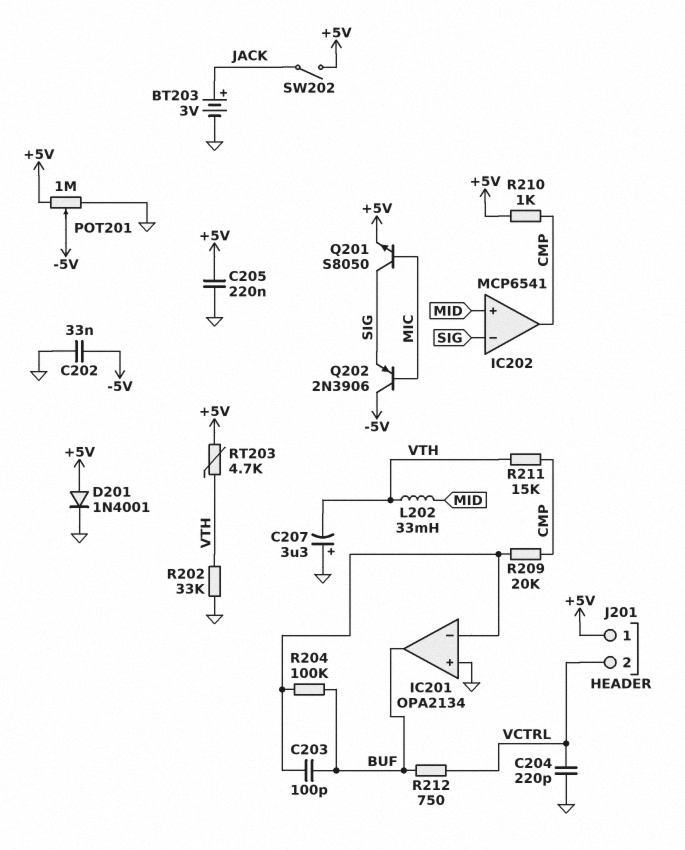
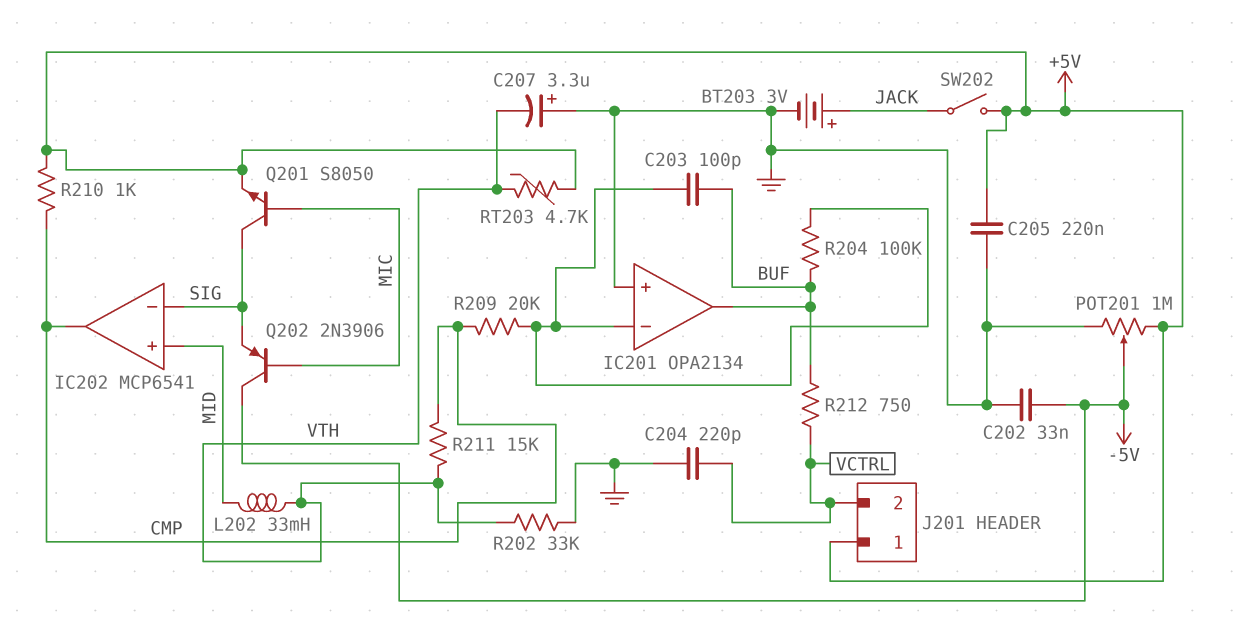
D201: diode 1N4001 (A +5V, K GND) -> none

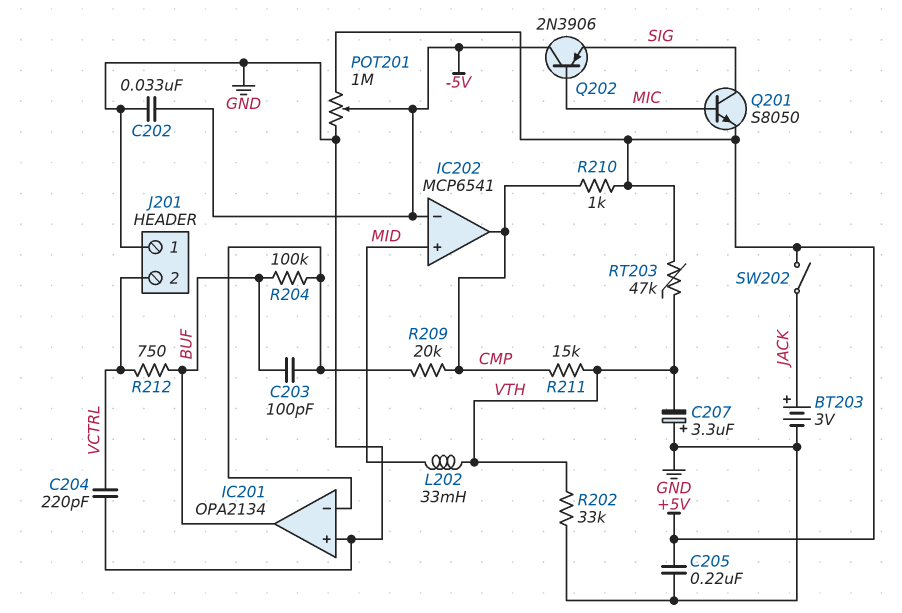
IC202 pin in-: SIG -> -5V
J201 pin 1: +5V -> GND
RT203: 4.7k (+5V, VTH) -> 47k (+5V, VTH)

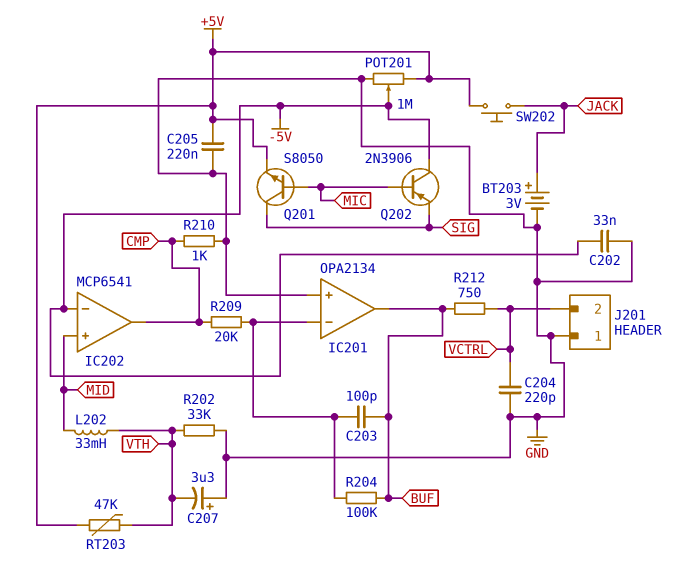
R210: 1k (+5V, CMP) -> 1k (CMP, GND)
R211: 15k (CMP, VTH) -> none
SW202: switch (+5V, JACK) -> button (+5V, JACK)

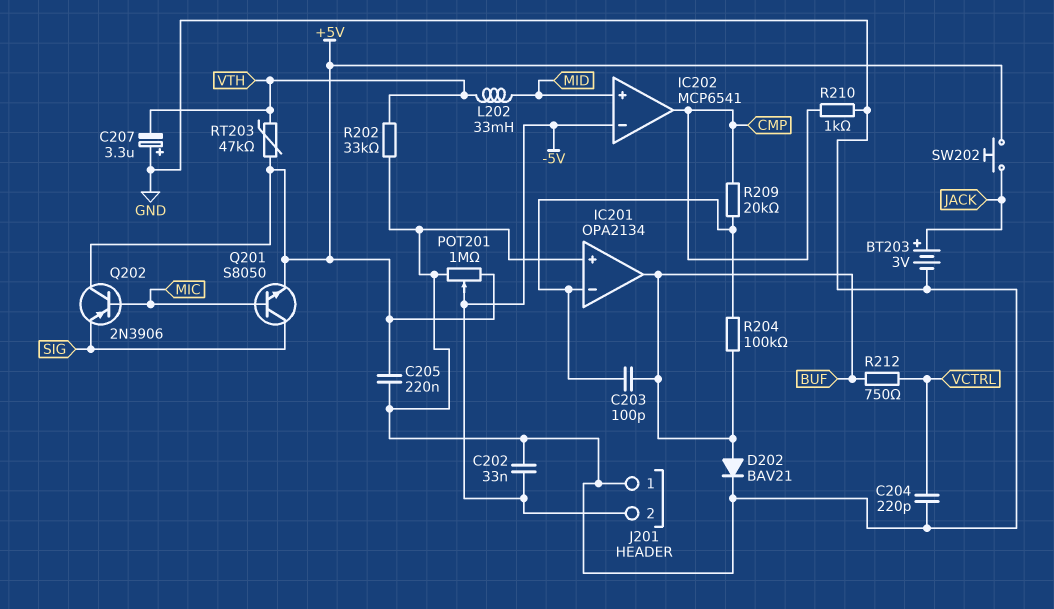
D202: none -> diode BAV21 (A BUF, K GND)
J201 pin 2: VCTRL -> -5V
Q202: PNP 2N3906 (B MIC, C -5V, E SIG) -> PNP 2N3906 (B MIC, C +5V, E SIG)

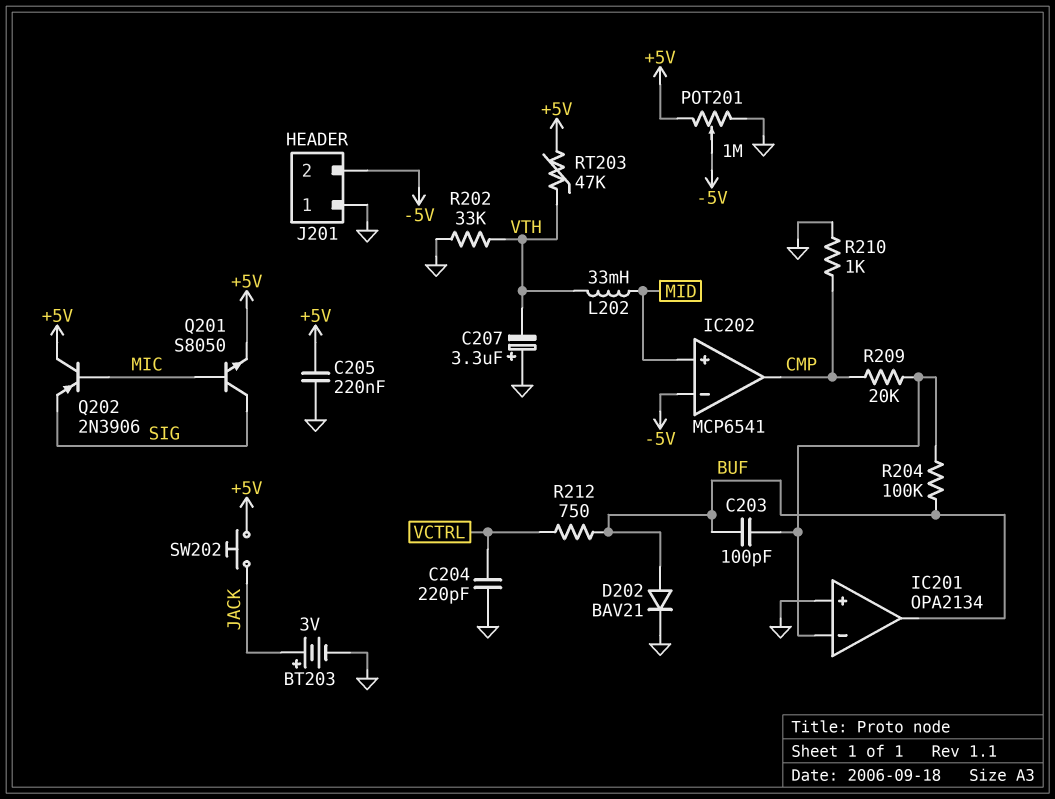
C202: 33nF (-5V, GND) -> none

